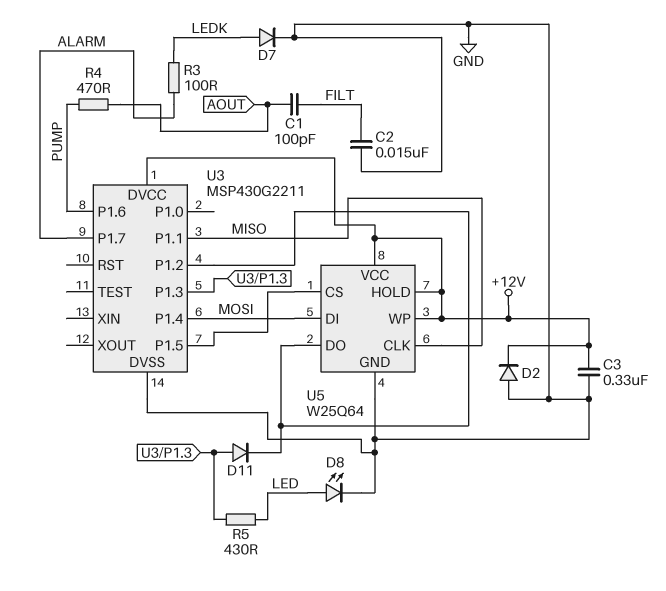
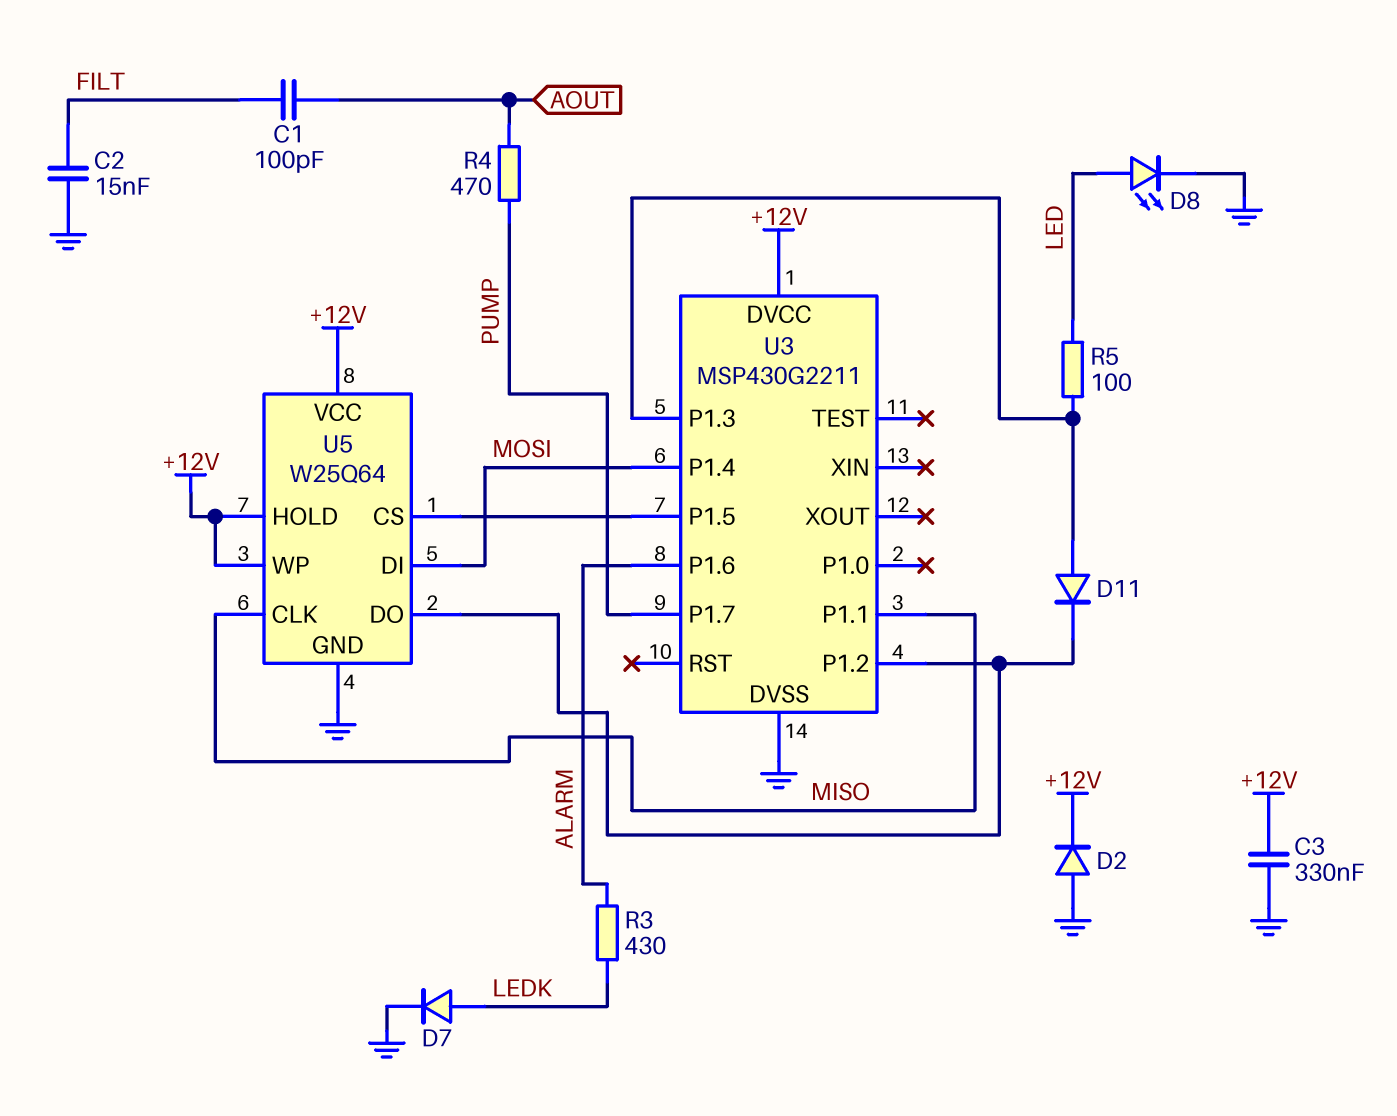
R3: 100 (ALARM, LEDK) -> 430 (ALARM, LEDK)
R5: 430 (LED, U3/P1.3) -> 100 (LED, U3/P1.3)
U3 pin P1.6: PUMP -> ALARM
U3 pin P1.7: ALARM -> PUMP

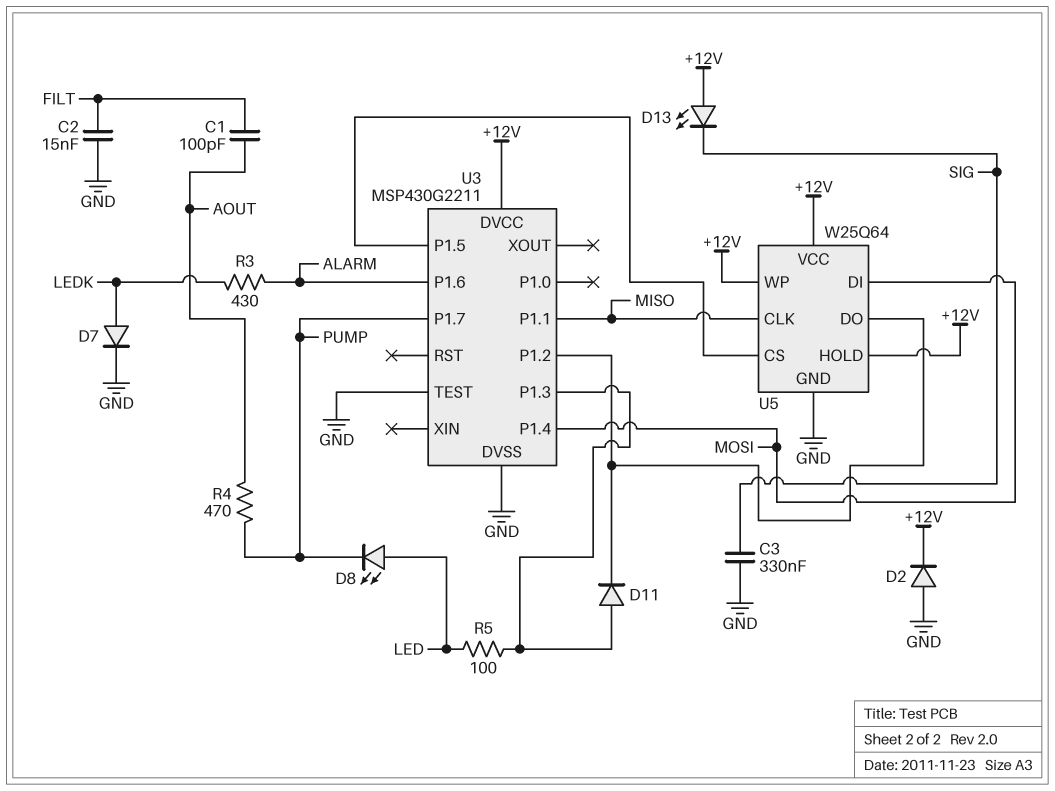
C3: 330nF (+12V, GND) -> 330nF (GND, SIG)
D8: LED (A LED, K GND) -> LED (A LED, K PUMP)
D13: none -> LED (A +12V, K SIG)
U3 pin TEST: none -> GND

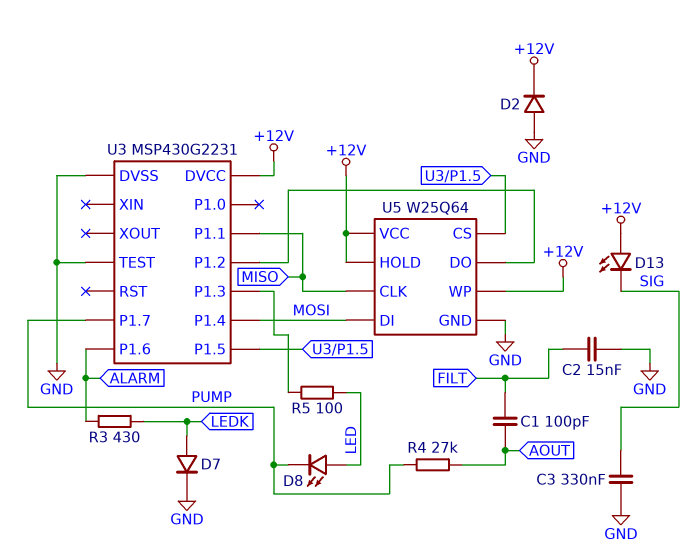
D11: diode (A U3/P1.3, K U3/P1.2) -> none
R4: 470 (AOUT, PUMP) -> 27k (AOUT, PUMP)
U3: MSP430G2211 -> MSP430G2231

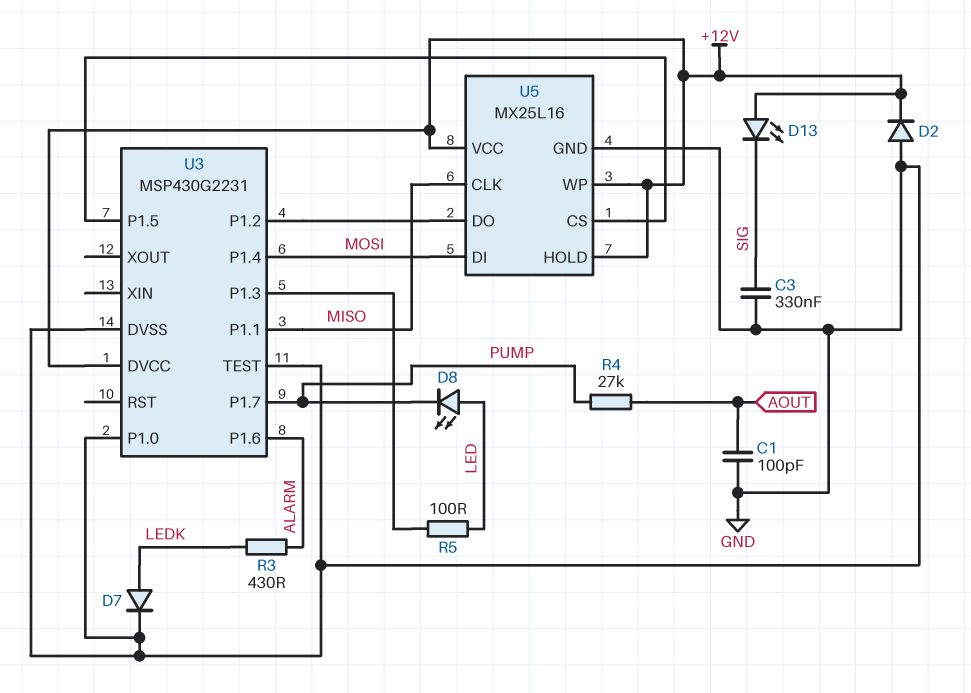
C1: 100pF (AOUT, FILT) -> 100pF (AOUT, GND)
C2: 15nF (FILT, GND) -> none
U3 pin P1.0: none -> GND
U5: W25Q64 -> MX25L16

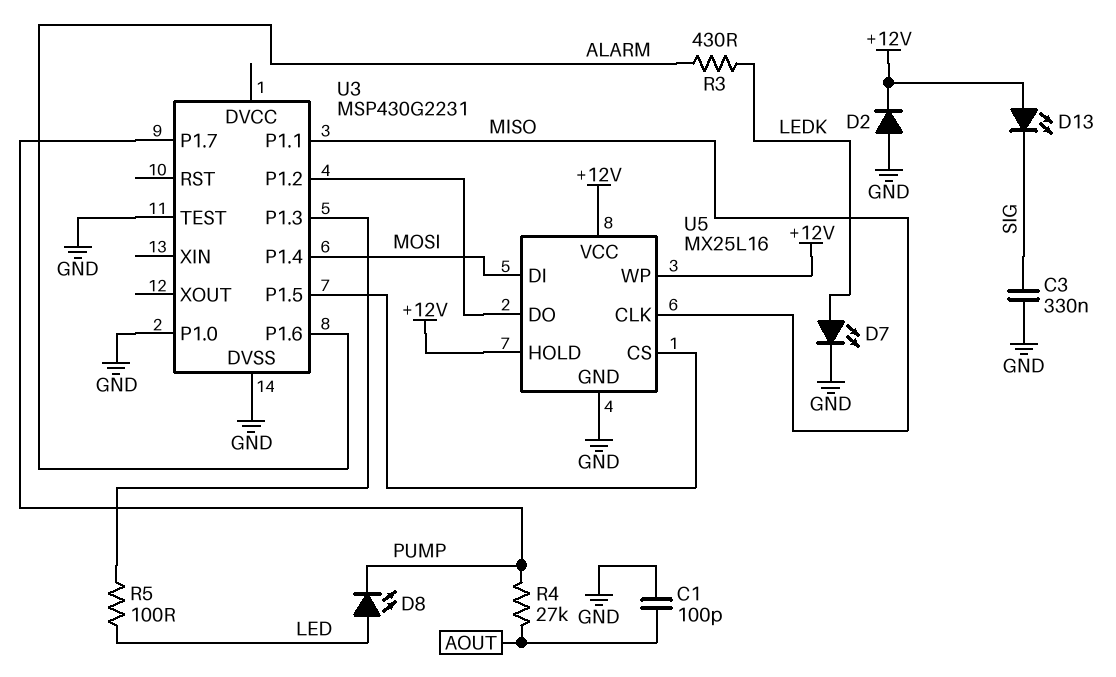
D7: diode (A LEDK, K GND) -> LED (A LEDK, K GND)
U3 pin DVCC: +12V -> none

